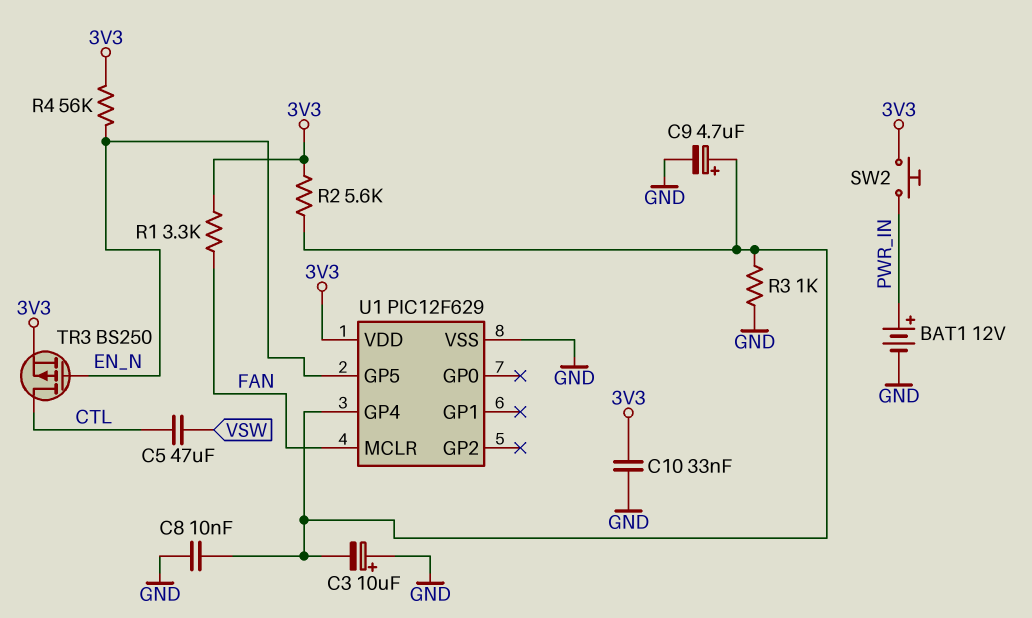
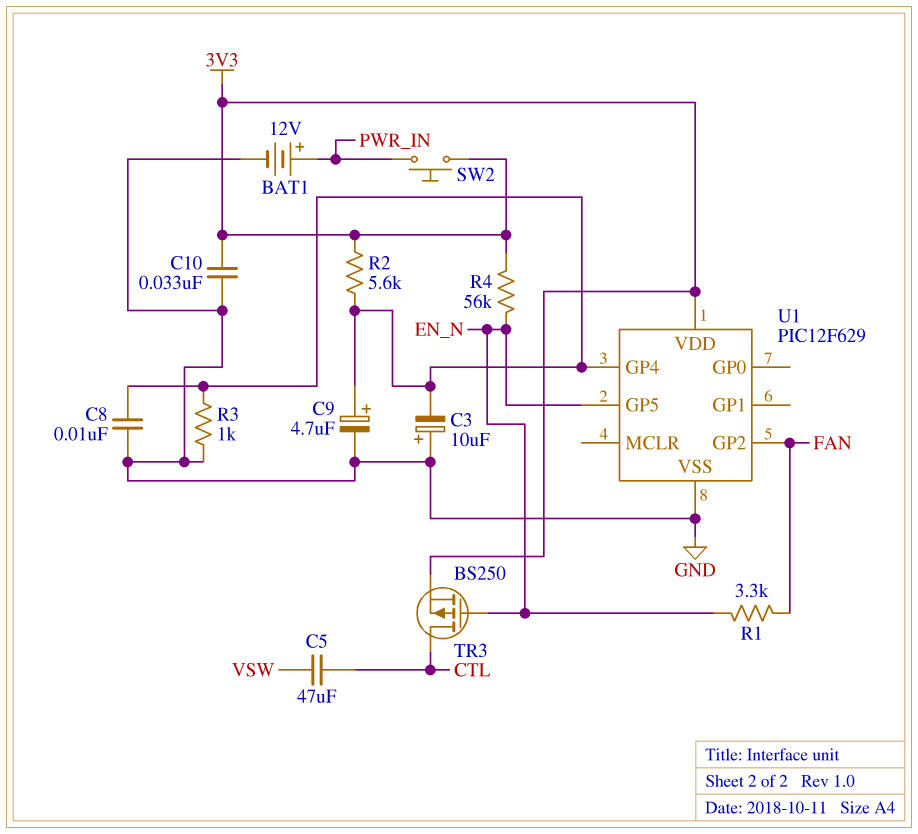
R1: 3.3k (3V3, FAN) -> 3.3k (EN_N, FAN)
U1 pin GP2: none -> FAN
U1 pin MCLR: FAN -> none

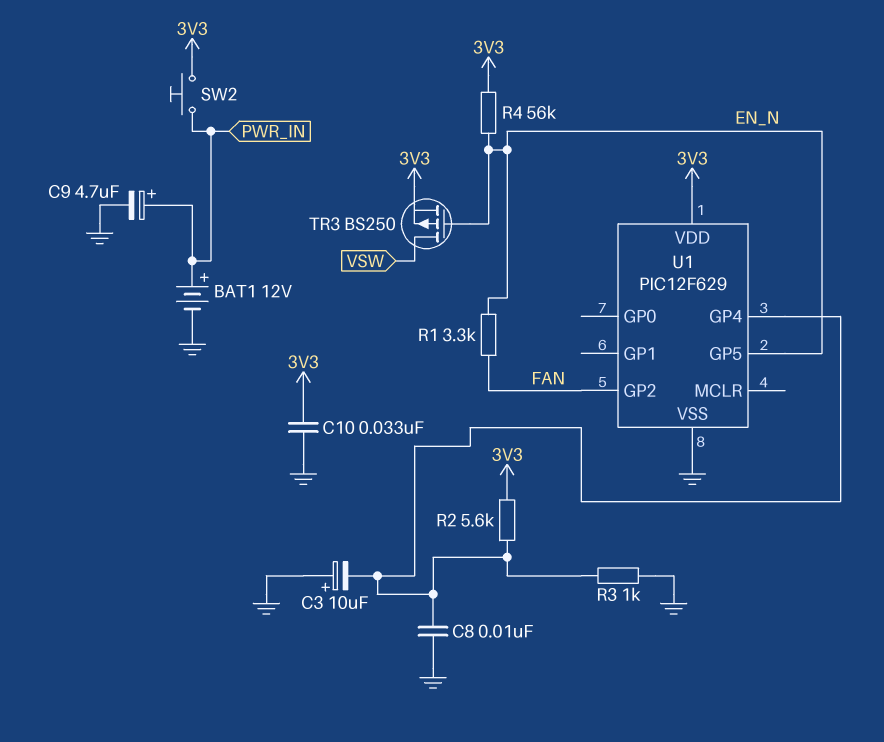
C5: 47uF (CTL, VSW) -> none
C9: 4.7uF (plus U1/GP4, minus GND) -> 4.7uF (plus PWR_IN, minus GND)
TR3: PMOS BS250 (G EN_N, D CTL, S 3V3) -> PMOS BS250 (G EN_N, D VSW, S 3V3)

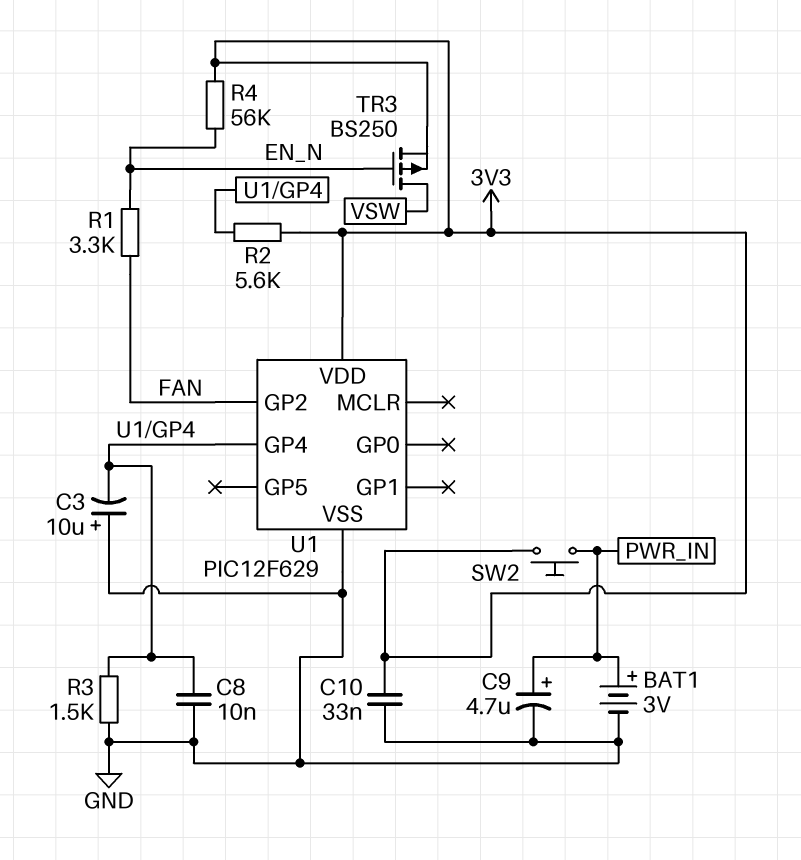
BAT1: 12V (plus PWR_IN, minus GND) -> 3V (plus PWR_IN, minus GND)
R3: 1k (GND, U1/GP4) -> 1.5k (GND, U1/GP4)
U1 pin GP5: EN_N -> none

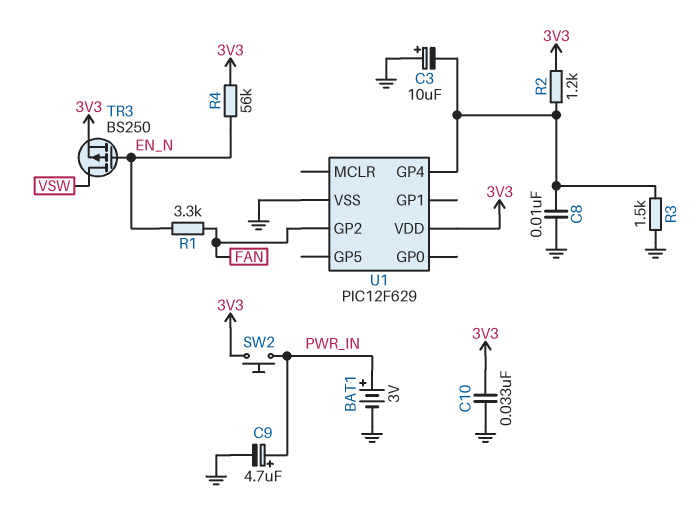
R2: 5.6k (3V3, U1/GP4) -> 1.2k (3V3, U1/GP4)

